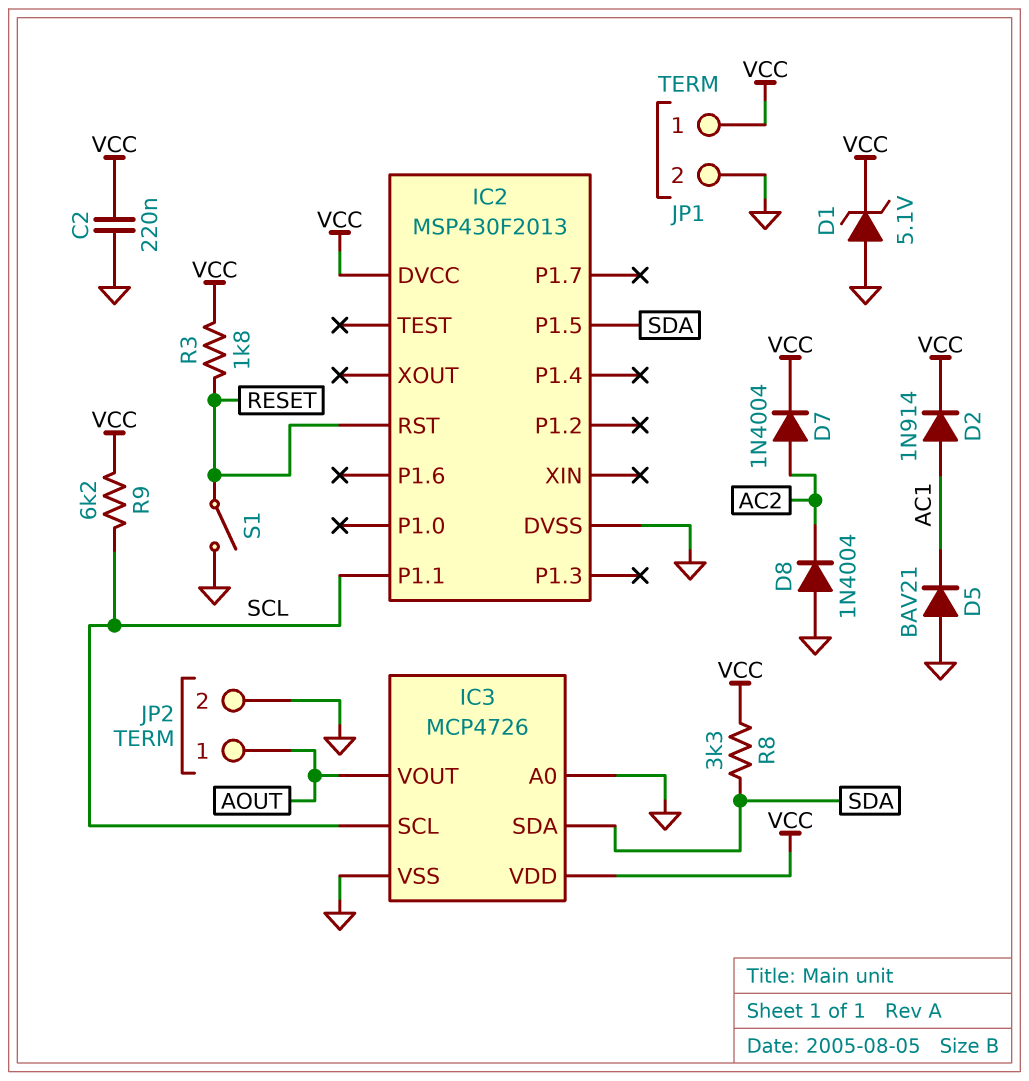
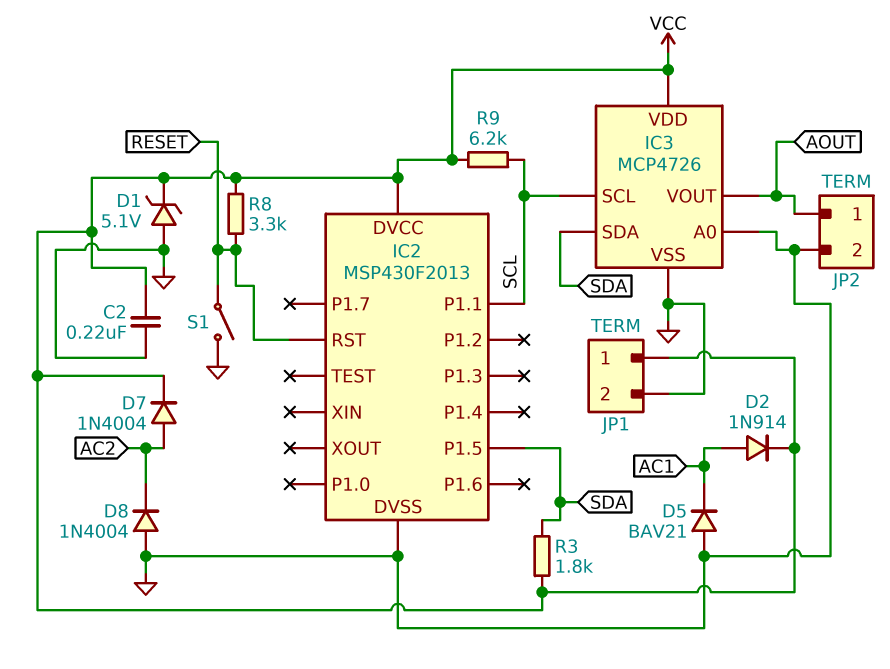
R3: 1.8k (RESET, VCC) -> 1.8k (SDA, VCC)
R8: 3.3k (SDA, VCC) -> 3.3k (RESET, VCC)

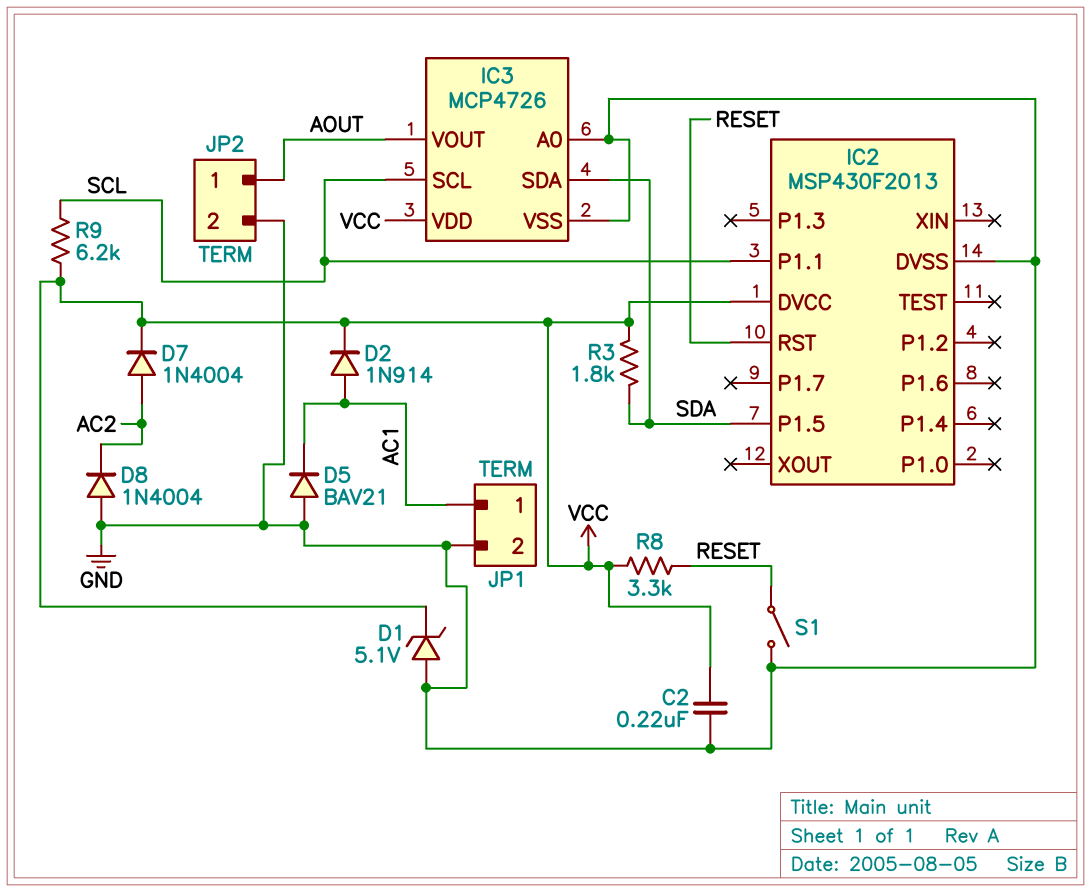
JP1 pin 1: VCC -> AC1

